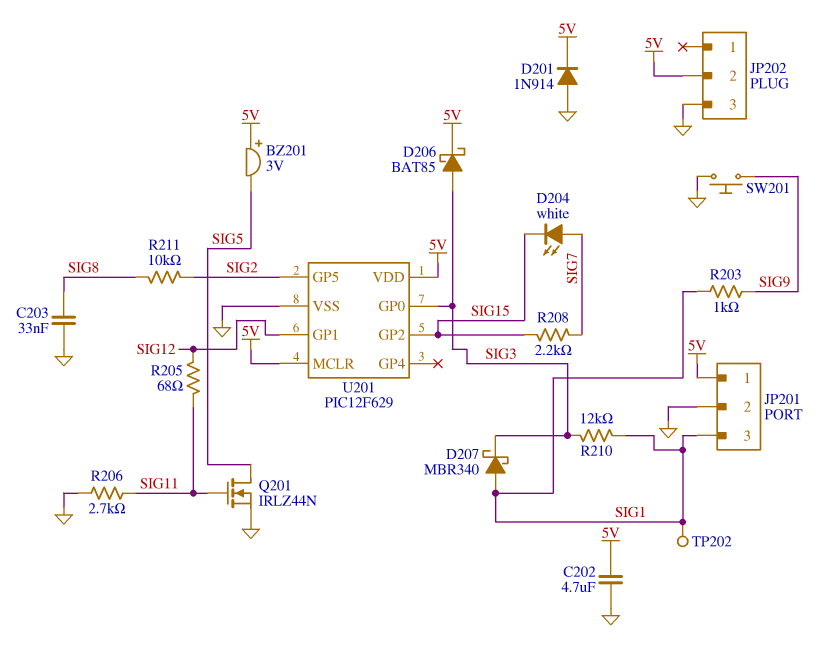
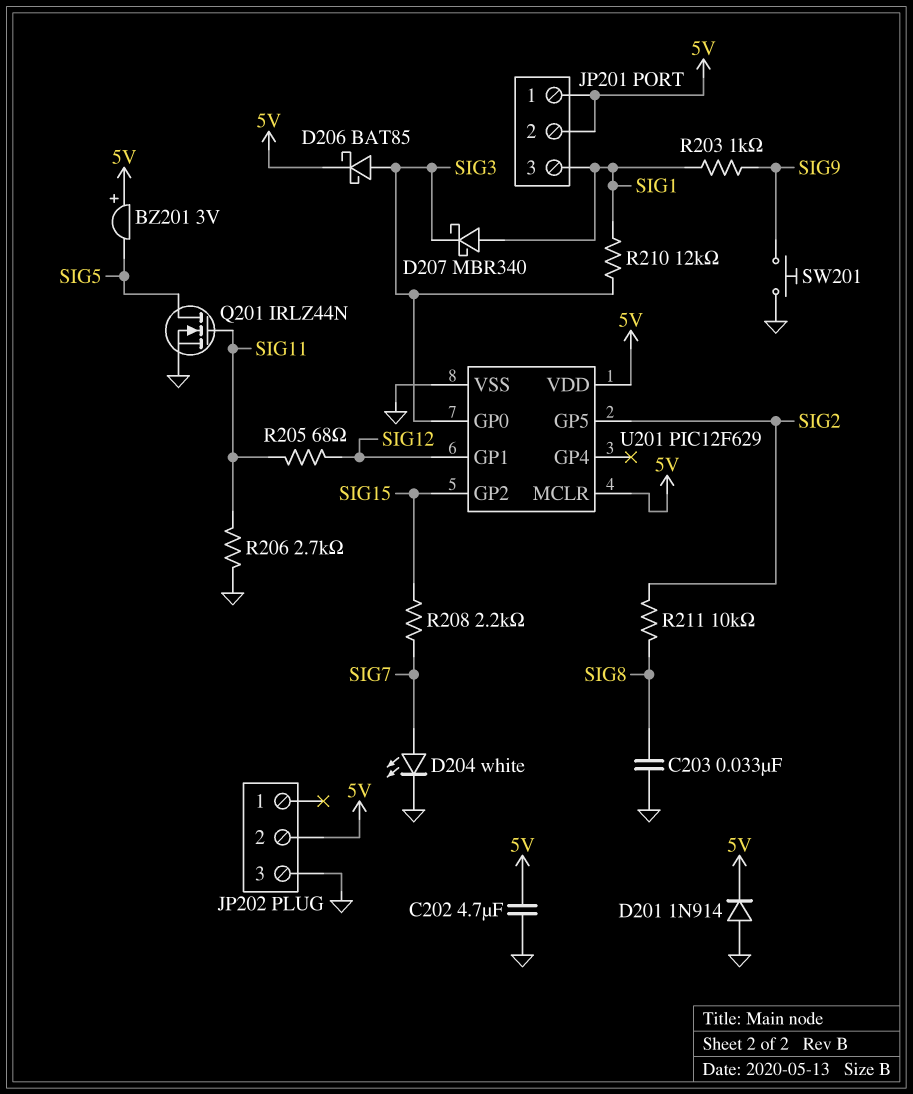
D204: LED white (A SIG7, K SIG15) -> LED white (A SIG7, K GND)
JP201 pin 2: GND -> 5V
TP202: test point (SIG1) -> none

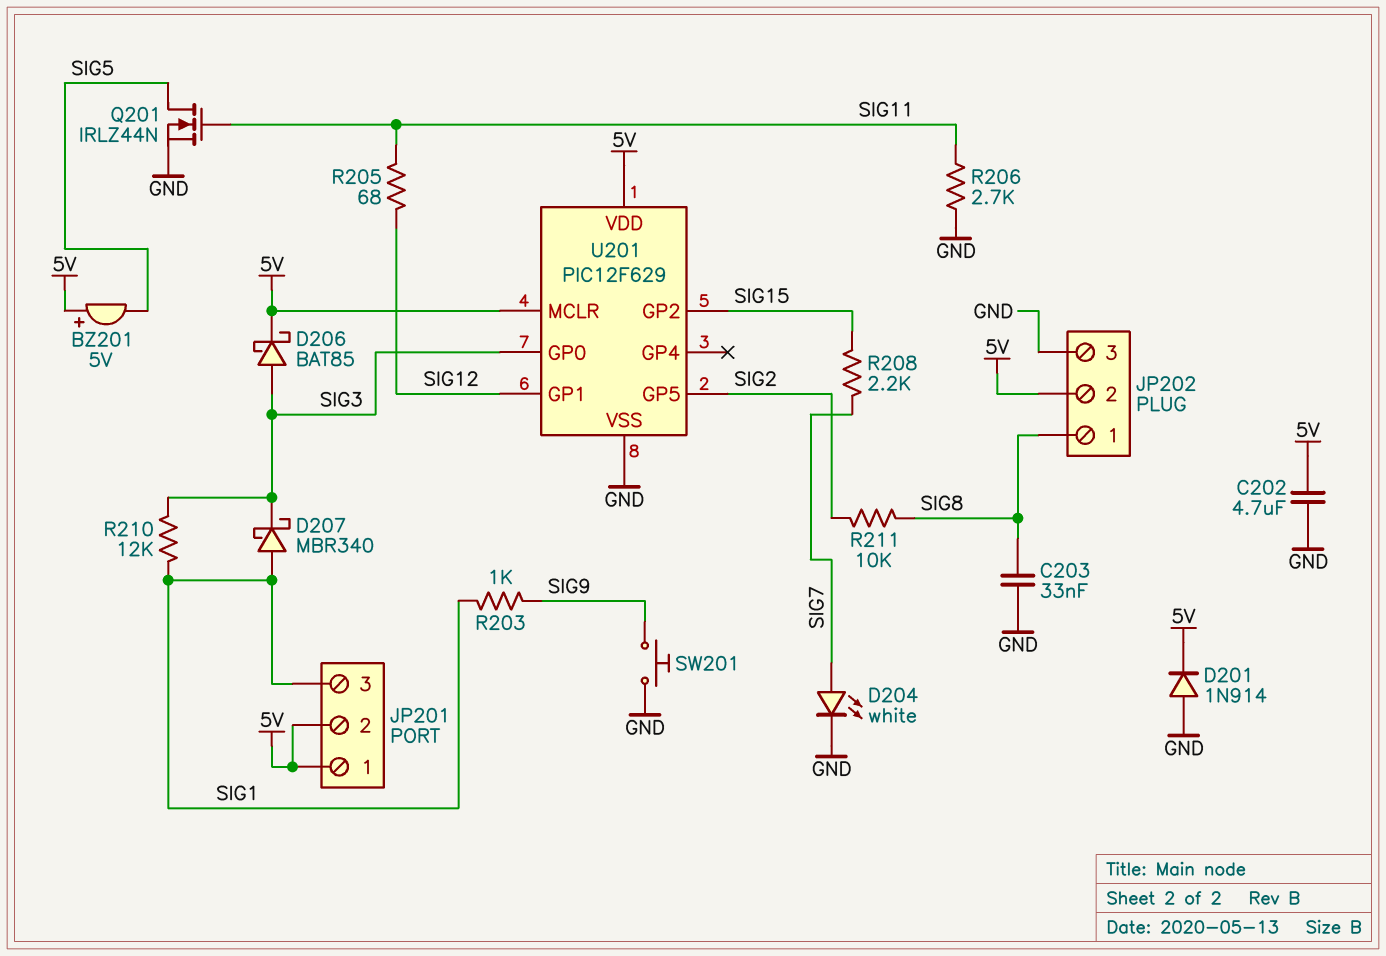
BZ201: buzzer 3V (plus 5V, minus SIG5) -> buzzer 5V (plus 5V, minus SIG5)
JP202 pin 1: none -> SIG8

